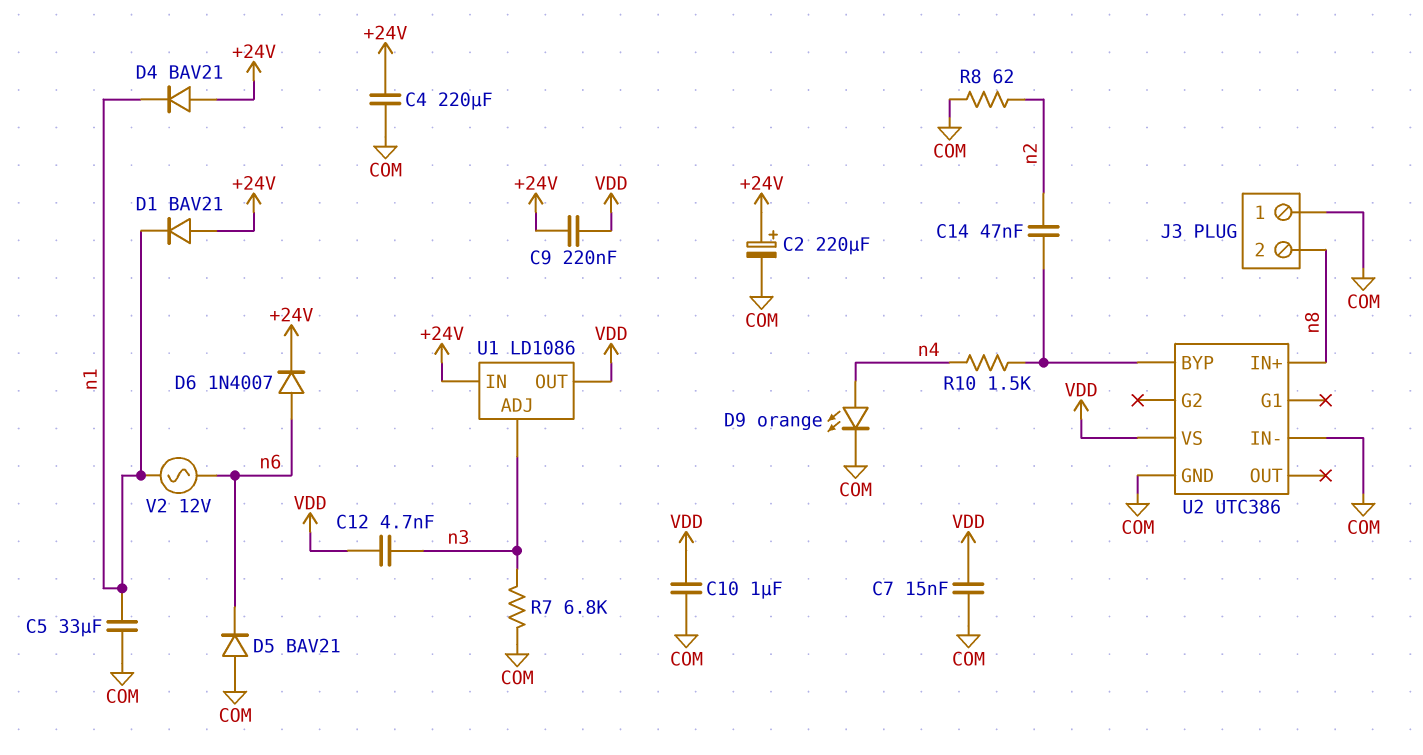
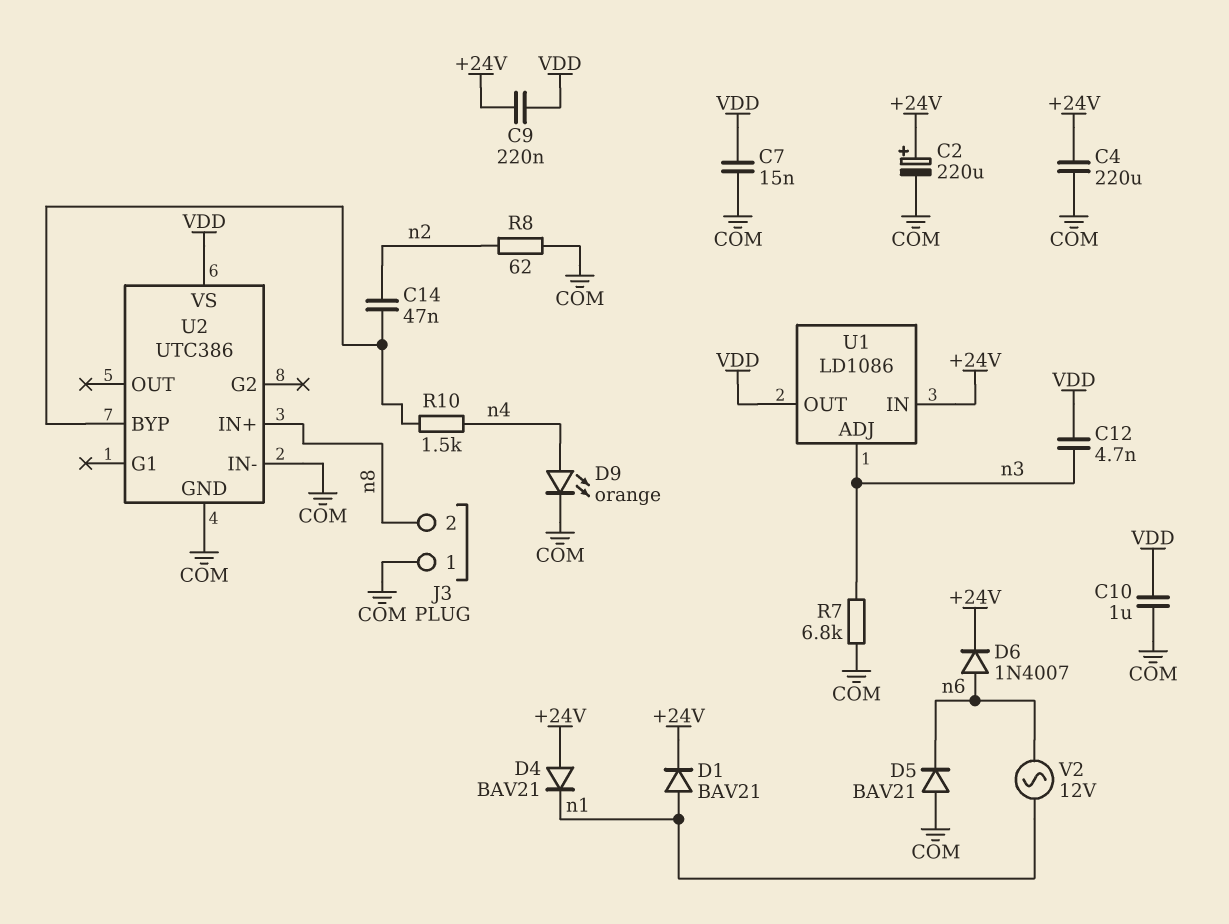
C5: 33uF (COM, n1) -> none
D1: diode BAV21 (A +24V, K n1) -> diode BAV21 (A n1, K +24V)

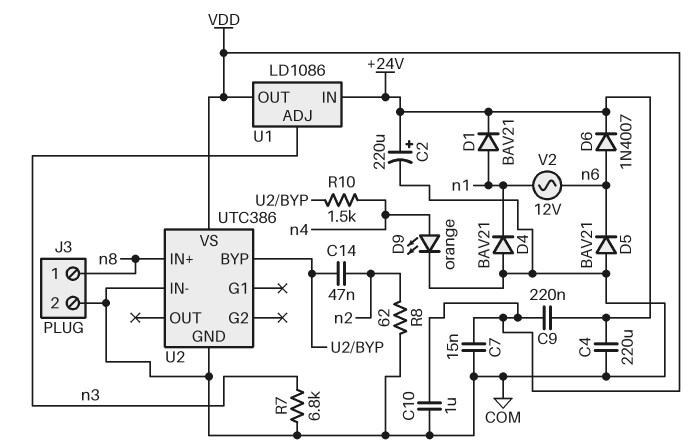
C12: 4.7nF (VDD, n3) -> none
D4: diode BAV21 (A +24V, K n1) -> diode BAV21 (A COM, K n1)
J3 pin 1: COM -> n8
J3 pin 2: n8 -> COM

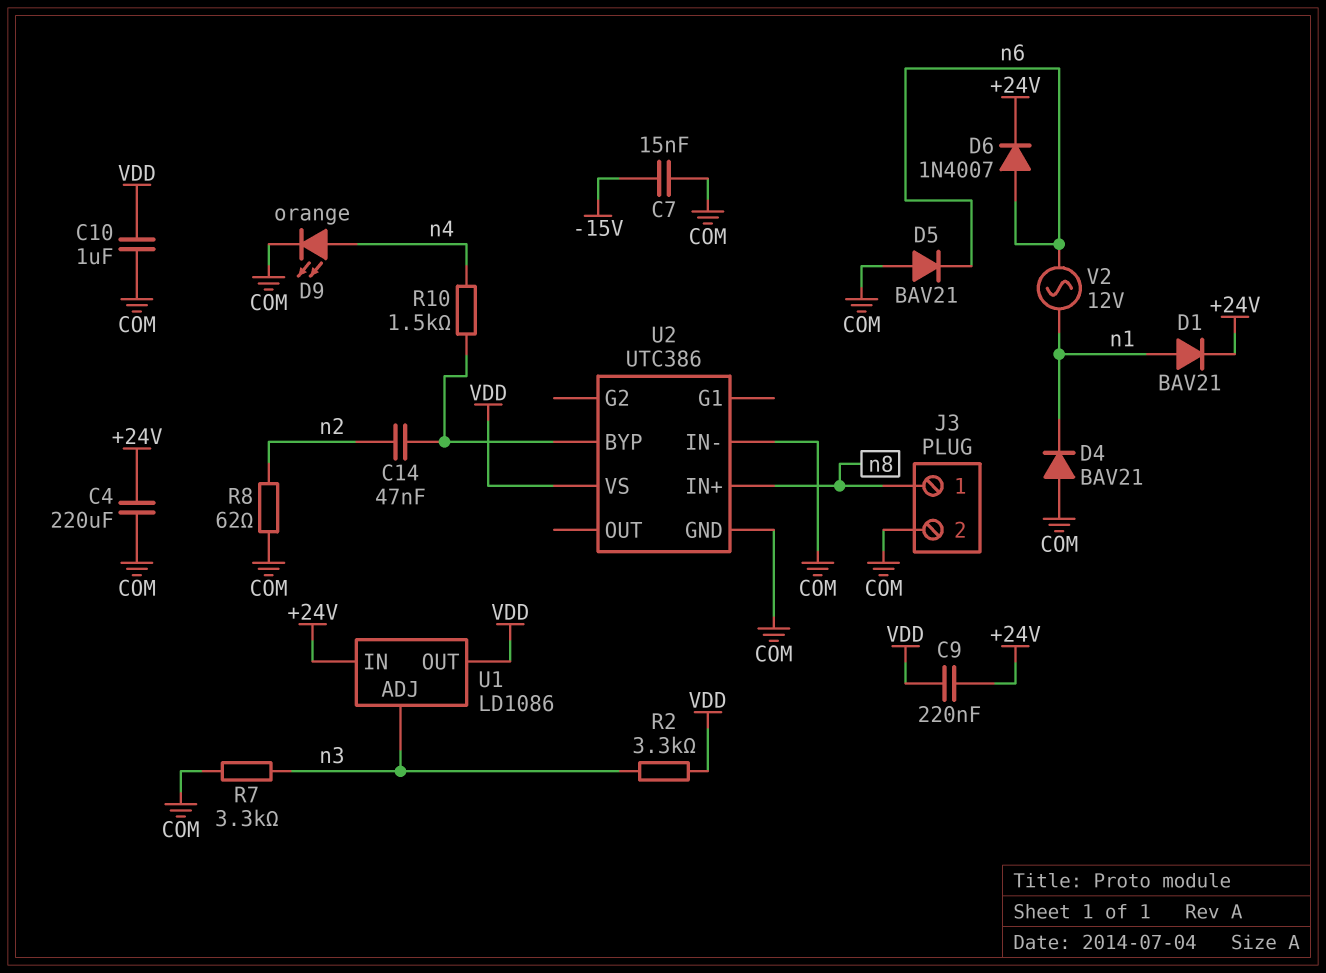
C2: 220uF (plus +24V, minus COM) -> none
C7: 15nF (COM, VDD) -> 15nF (-15V, COM)
R2: none -> 3.3k (VDD, n3)
R7: 6.8k (COM, n3) -> 3.3k (COM, n3)

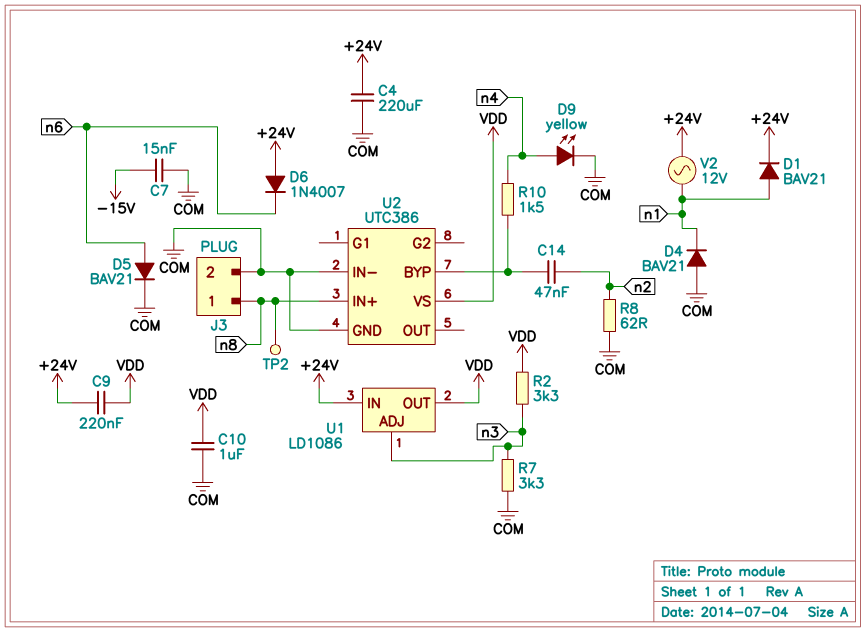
D5: diode BAV21 (A COM, K n6) -> diode BAV21 (A n6, K COM)
D6: diode 1N4007 (A n6, K +24V) -> diode 1N4007 (A +24V, K n6)
D9: LED orange (A n4, K COM) -> LED yellow (A n4, K COM)
TP2: none -> test point (n8)
V2: AC 12V (n1, n6) -> AC 12V (+24V, n1)

